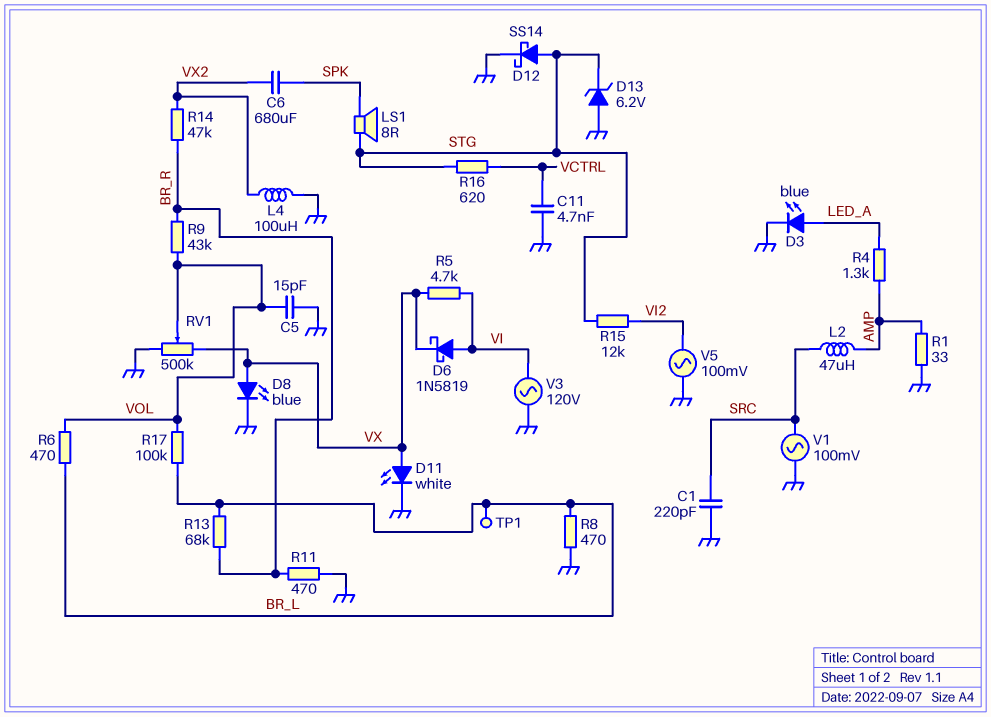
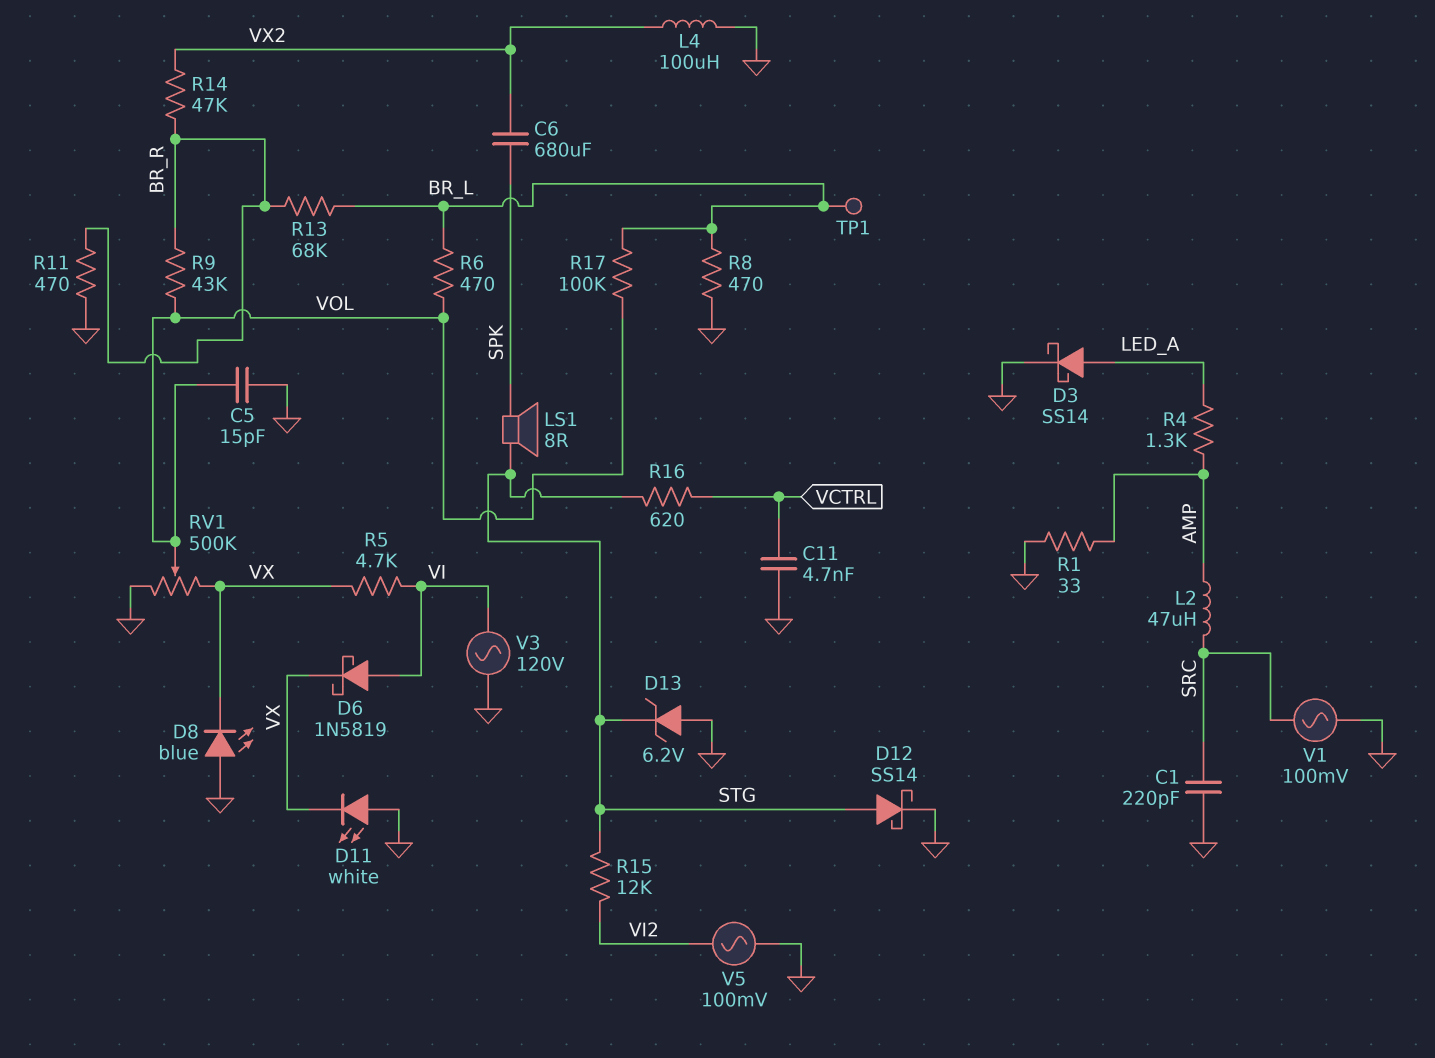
D3: LED blue (A LED_A, K GND) -> schottky SS14 (A LED_A, K GND)
D8: LED blue (A VX, K GND) -> LED blue (A GND, K VX)
D11: LED white (A VX, K GND) -> LED white (A GND, K VX)

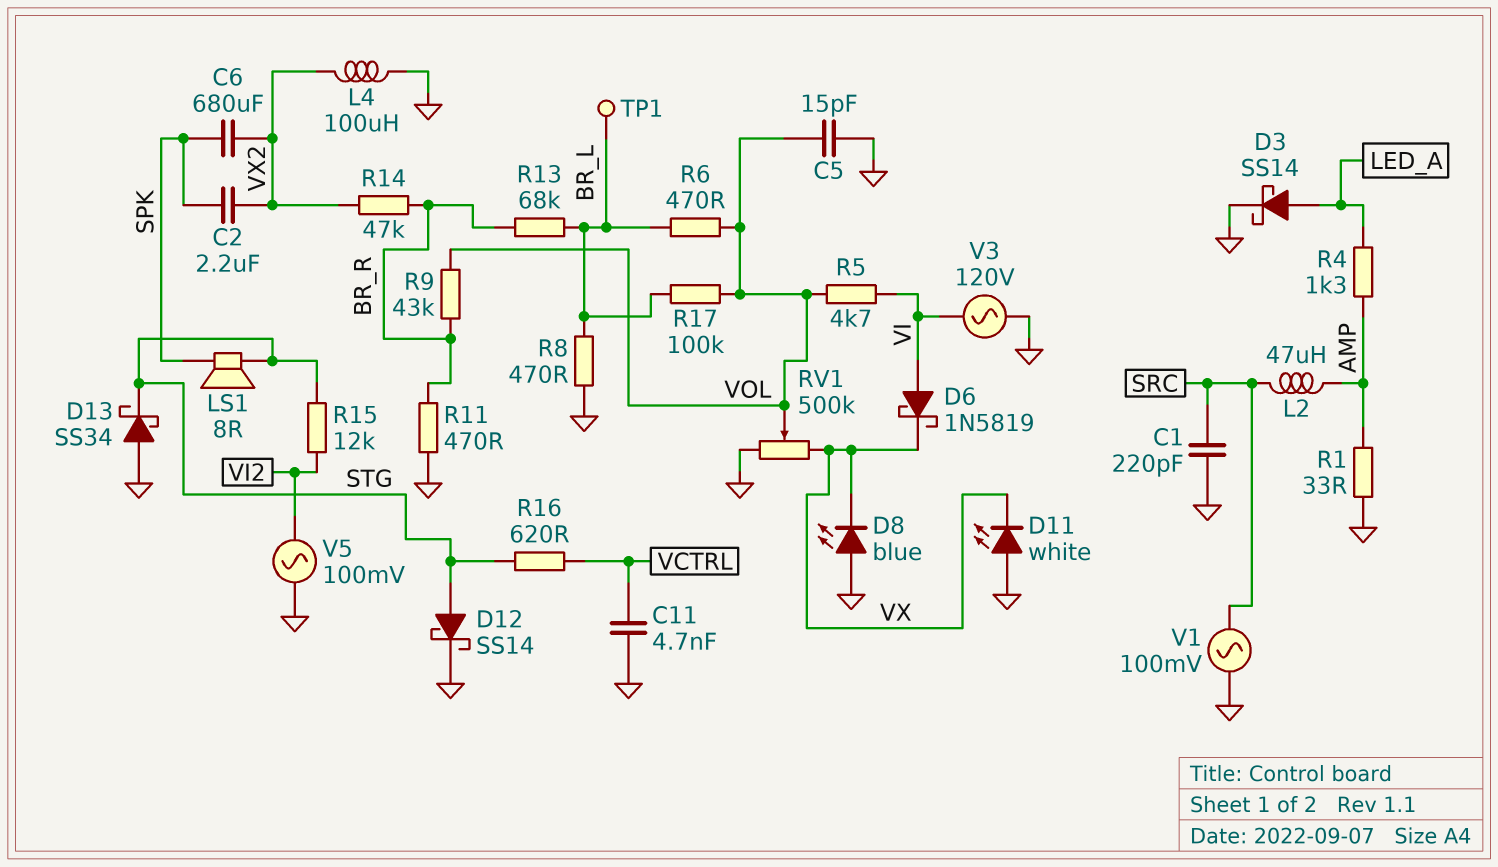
C2: none -> 2.2uF (SPK, VX2)
D13: zener 6.2V (A GND, K STG) -> schottky SS34 (A GND, K STG)
R5: 4.7k (VI, VX) -> 4.7k (VI, VOL)

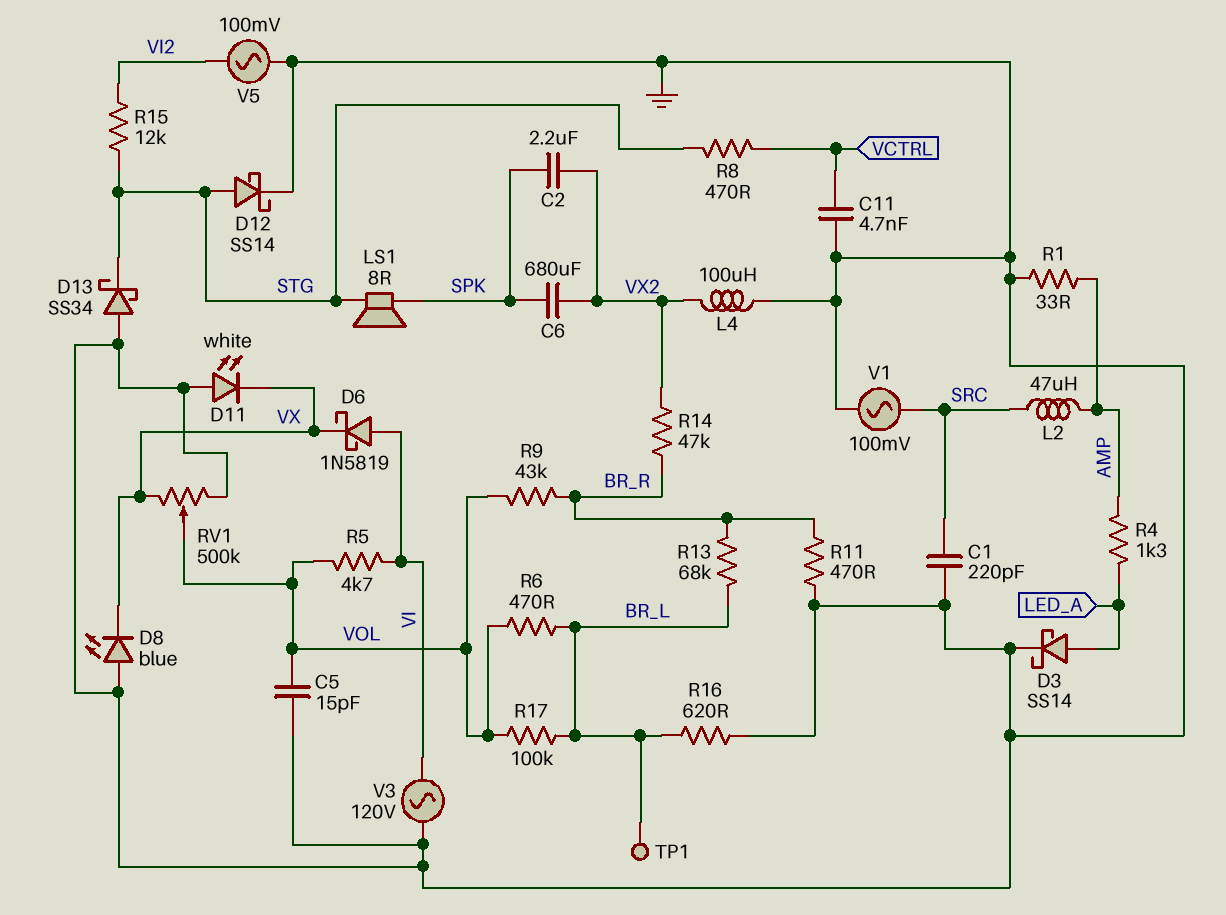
R8: 470 (BR_L, GND) -> 470 (STG, VCTRL)
R16: 620 (STG, VCTRL) -> 620 (BR_L, GND)

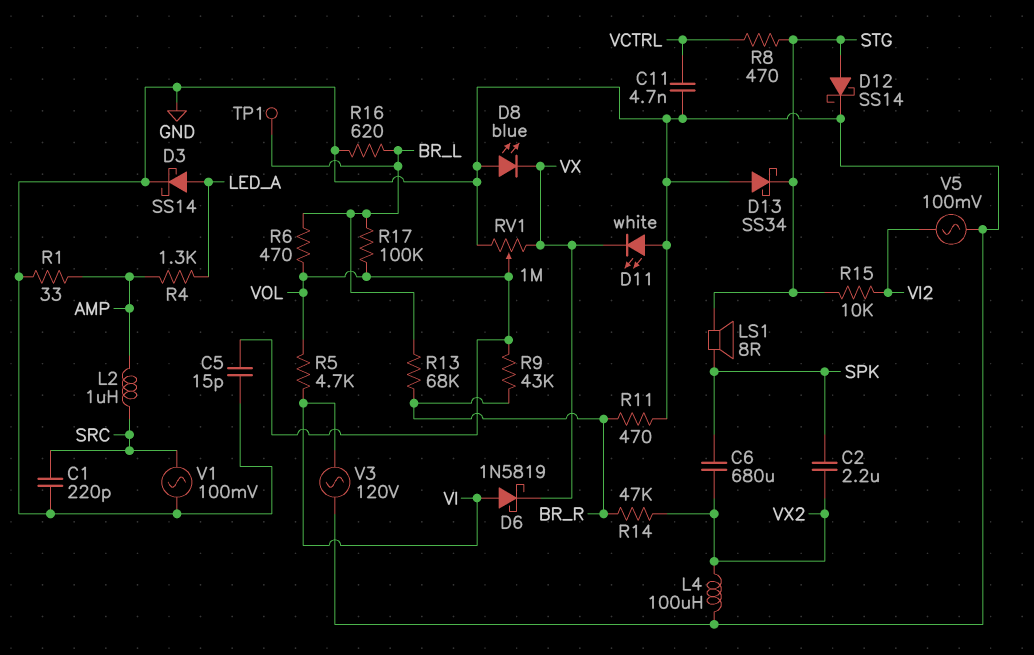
L2: 47uH (AMP, SRC) -> 1uH (AMP, SRC)
R15: 12k (STG, VI2) -> 10k (STG, VI2)
RV1: 500k (GND, VX, wiper VOL) -> 1M (GND, VX, wiper VOL)

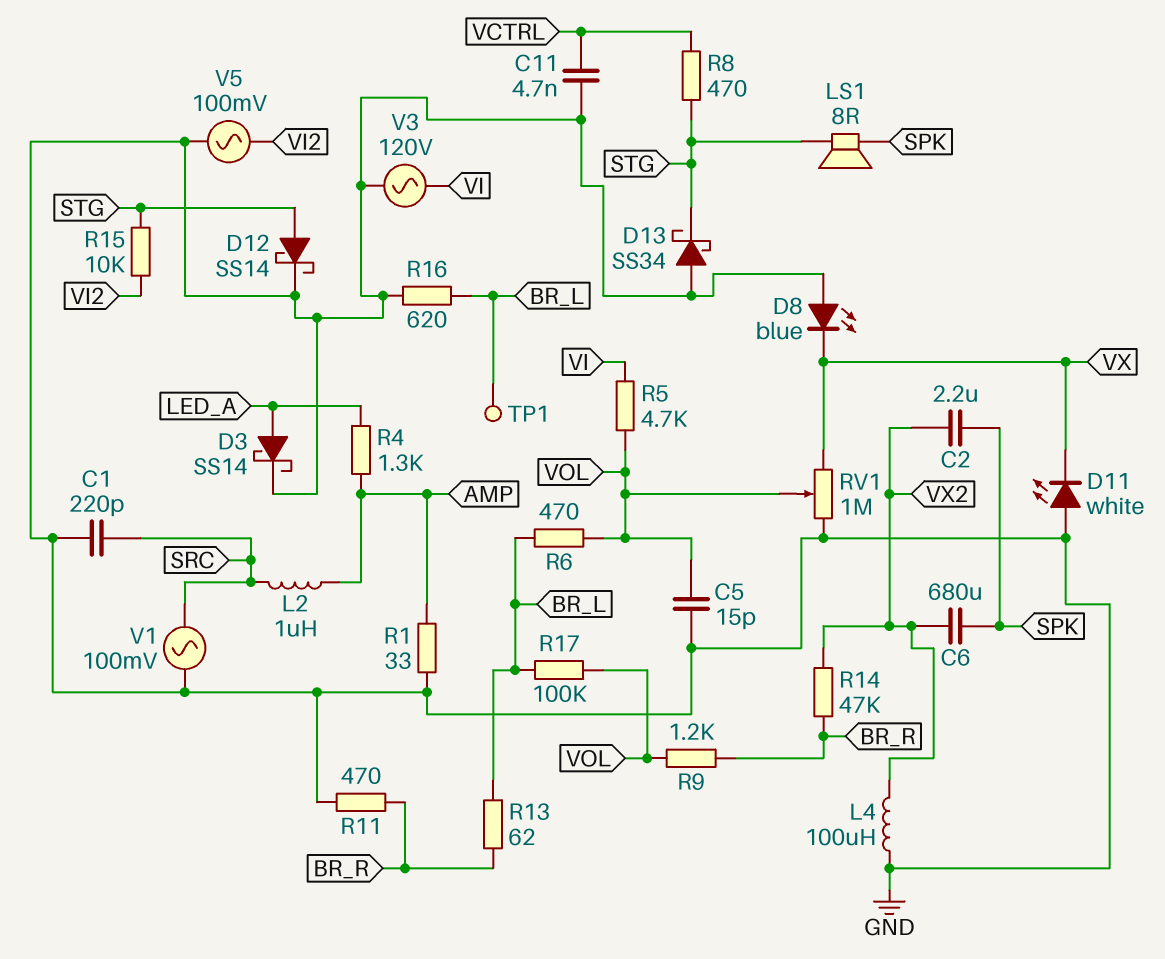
D6: schottky 1N5819 (A VI, K VX) -> none
R9: 43k (BR_R, VOL) -> 1.2k (BR_R, VOL)
R13: 68k (BR_L, BR_R) -> 62 (BR_L, BR_R)

